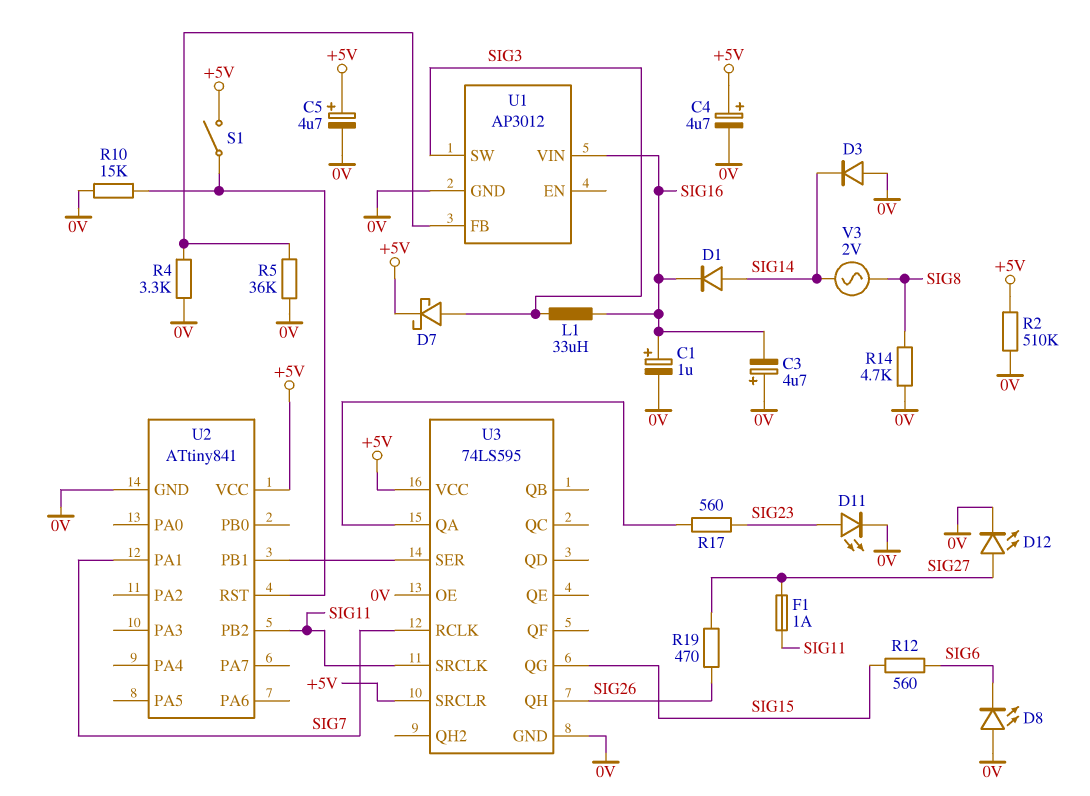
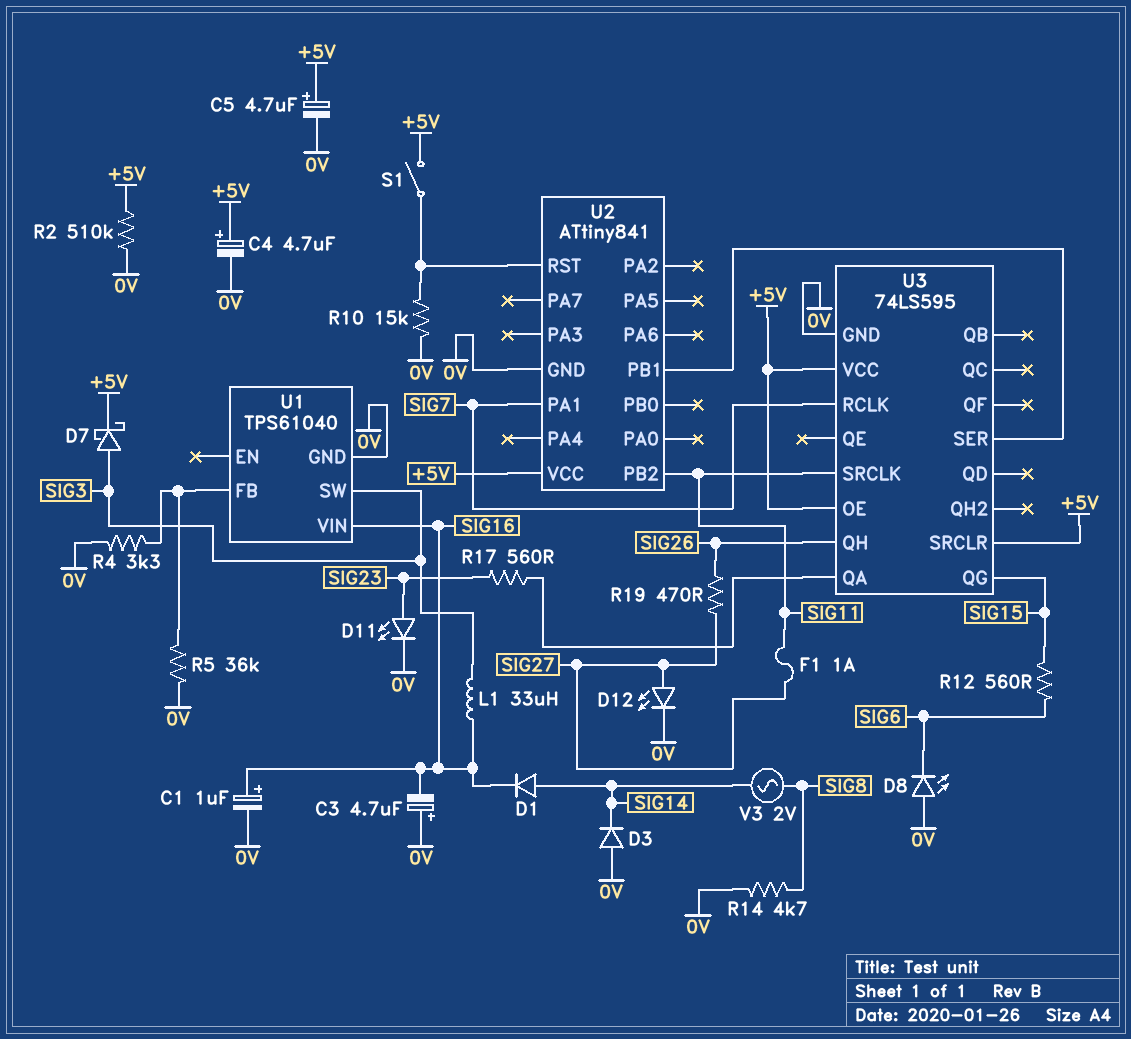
U1: AP3012 -> TPS61040
U3 pin OE: 0V -> +5V

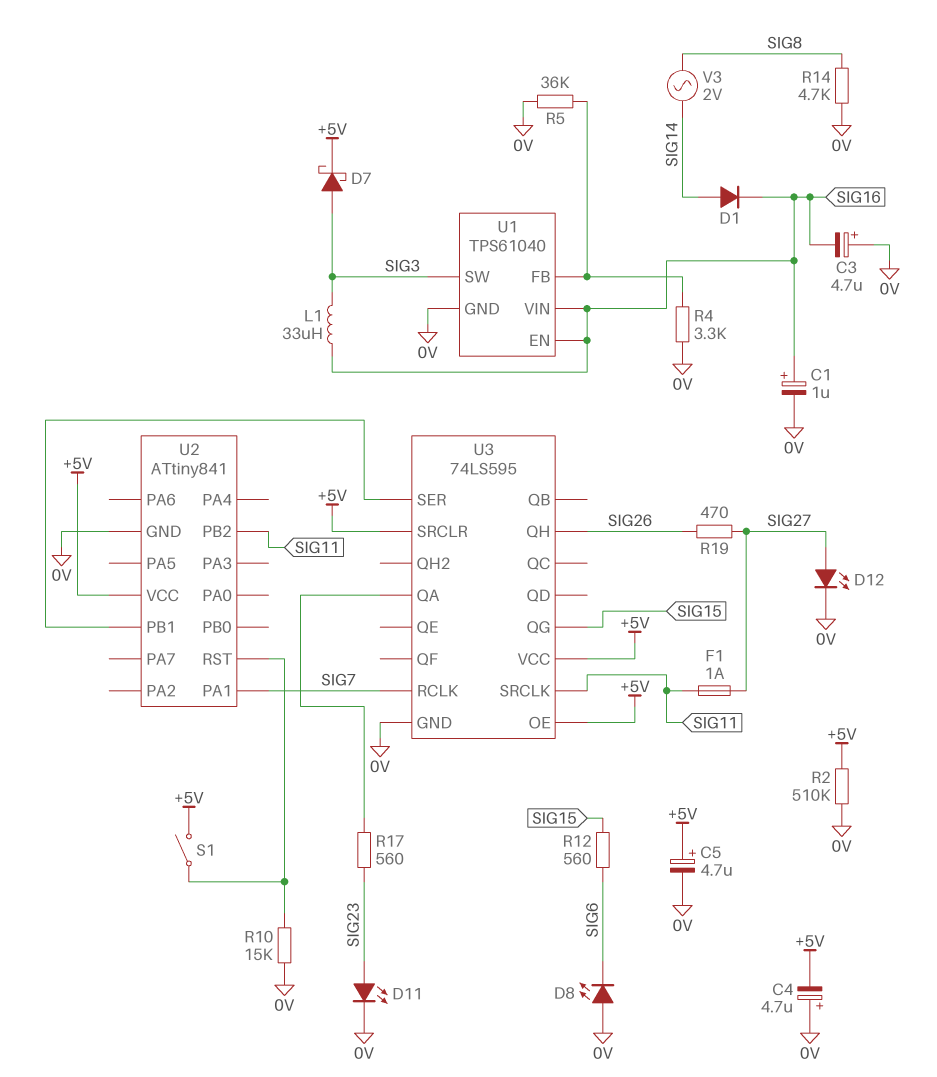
C4: 4.7uF (plus +5V, minus 0V) -> 4.7uF (plus 0V, minus +5V)
D3: diode (A 0V, K SIG14) -> none
U1 pin EN: none -> SIG16

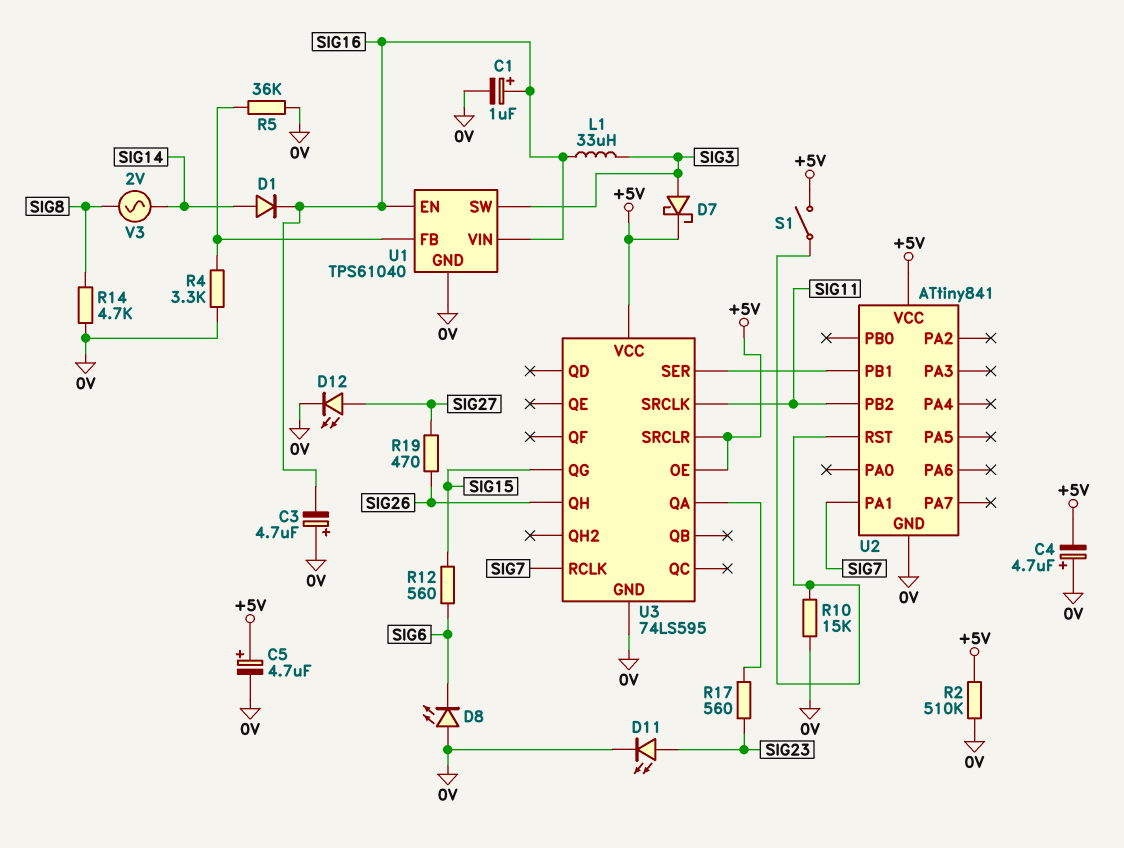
F1: 1A (SIG11, SIG27) -> none

